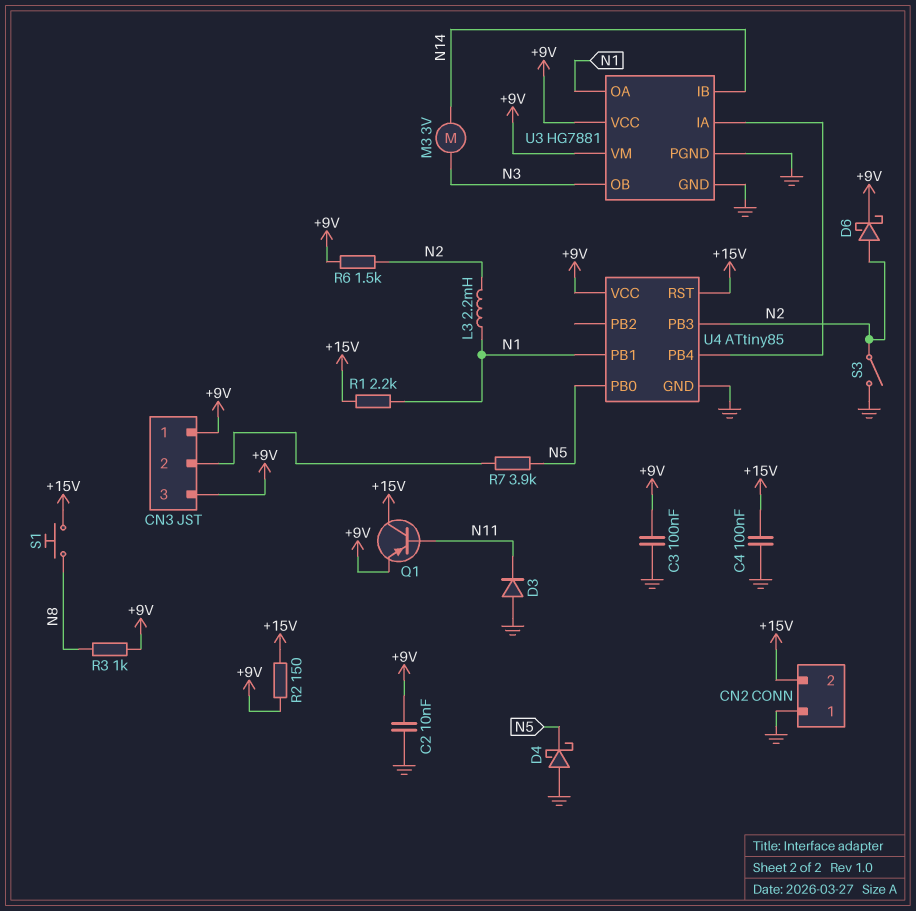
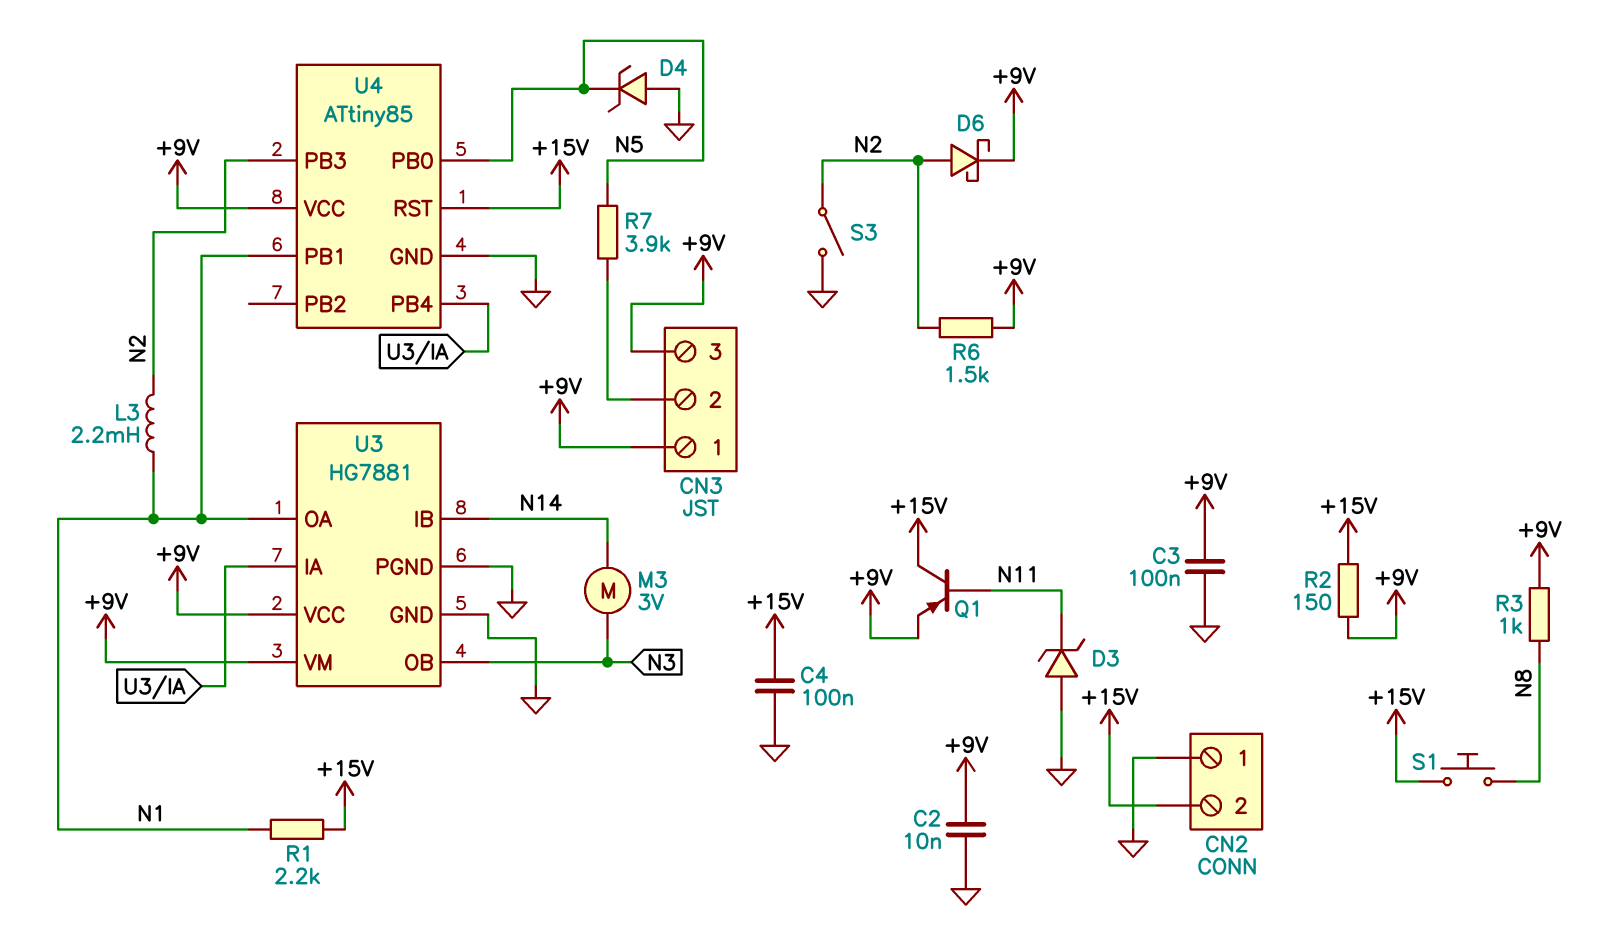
D3: diode (A GND, K N11) -> zener (A GND, K N11)
D4: schottky (A GND, K N5) -> zener (A GND, K N5)

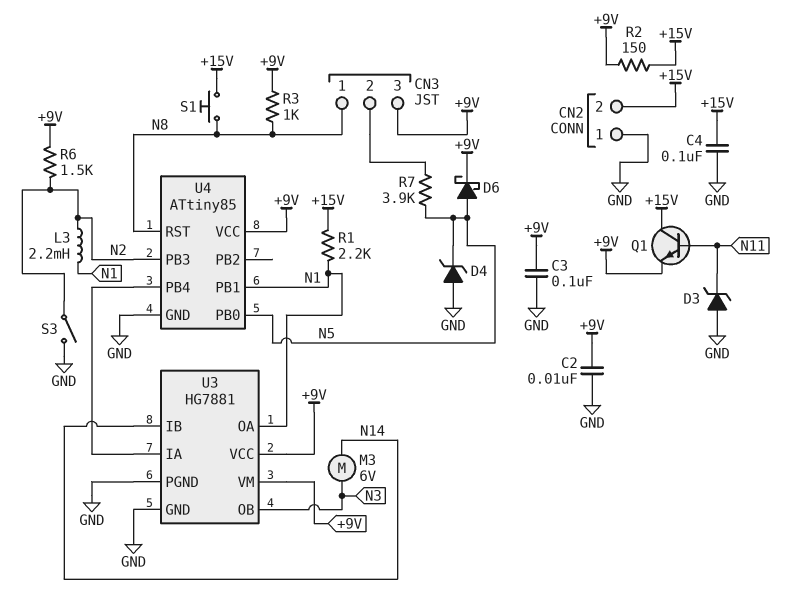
CN3 pin 1: +9V -> N8
D6: schottky (A N2, K +9V) -> schottky (A N5, K +9V)
M3: motor 3V (N3, N14) -> motor 6V (N3, N14)
Q1: PNP (B N11, C +15V, E +9V) -> NPN (B N11, C +15V, E +9V)
U4 pin RST: +15V -> N8

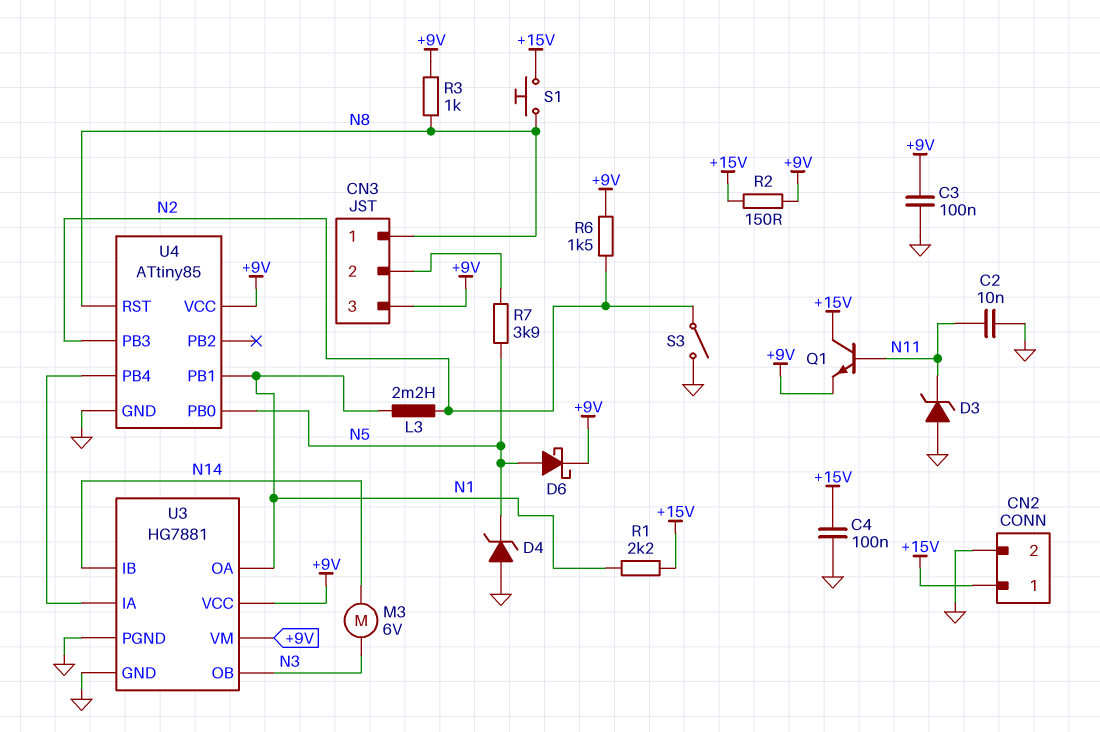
C2: 10nF (+9V, GND) -> 10nF (GND, N11)
CN2 pin 1: GND -> +15V
CN2 pin 2: +15V -> GND

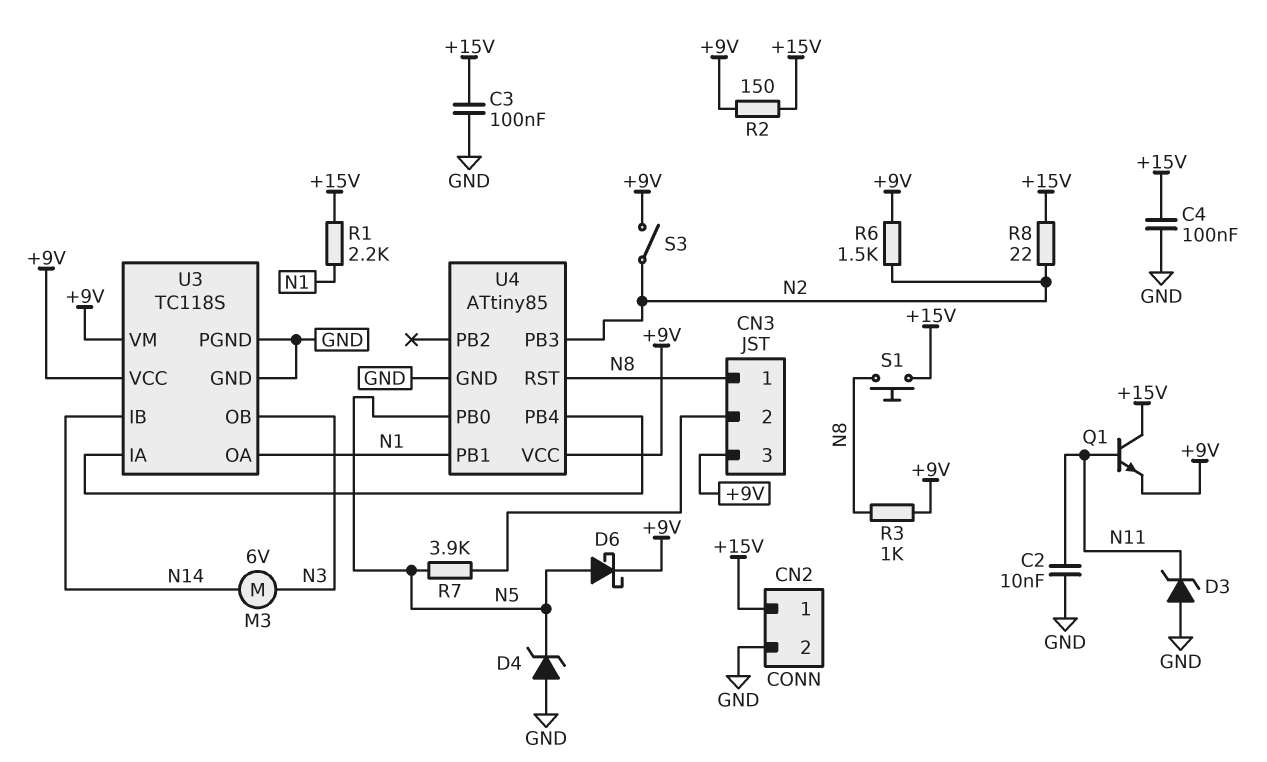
C3: 100nF (+9V, GND) -> 100nF (+15V, GND)
L3: 2.2mH (N1, N2) -> none
R8: none -> 22 (+15V, N2)
S3: switch (GND, N2) -> switch (+9V, N2)
U3: HG7881 -> TC118S

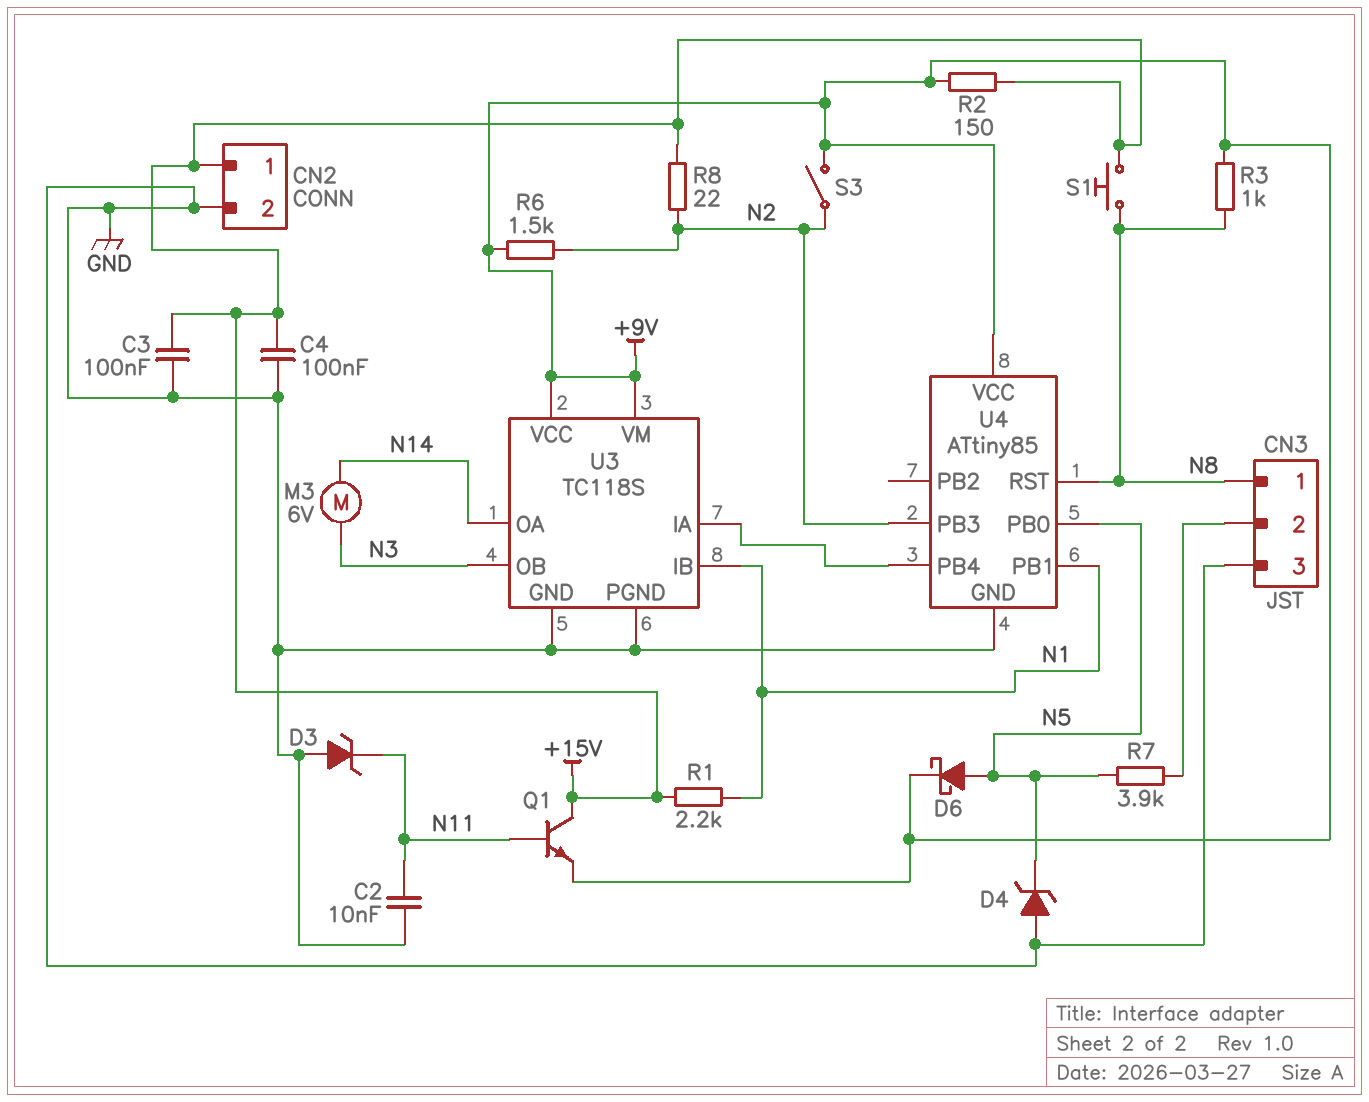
CN3 pin 3: +9V -> GND
U3 pin IB: N14 -> N1
U3 pin OA: N1 -> N14

